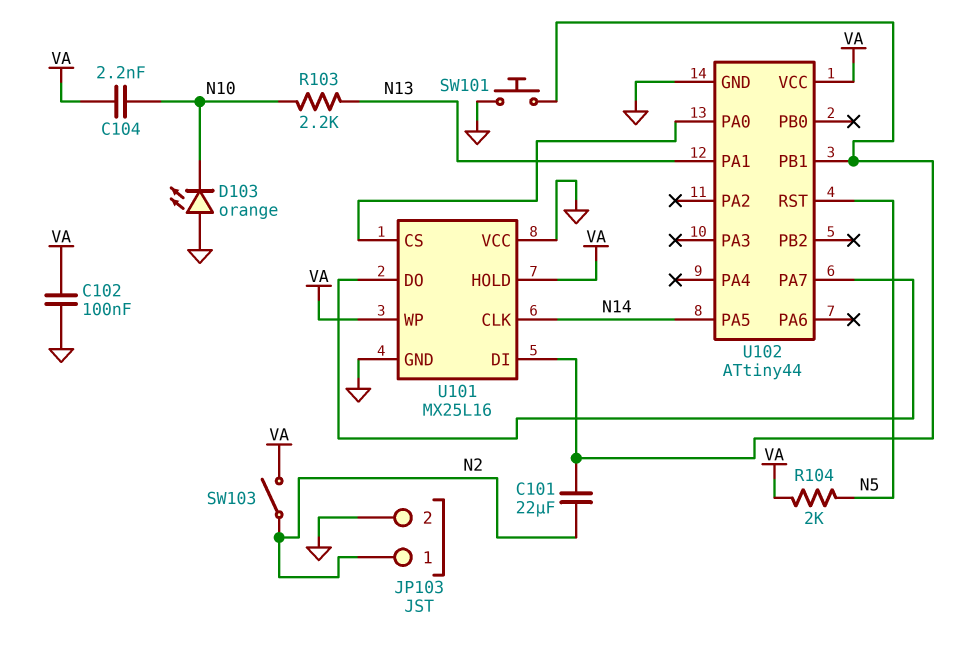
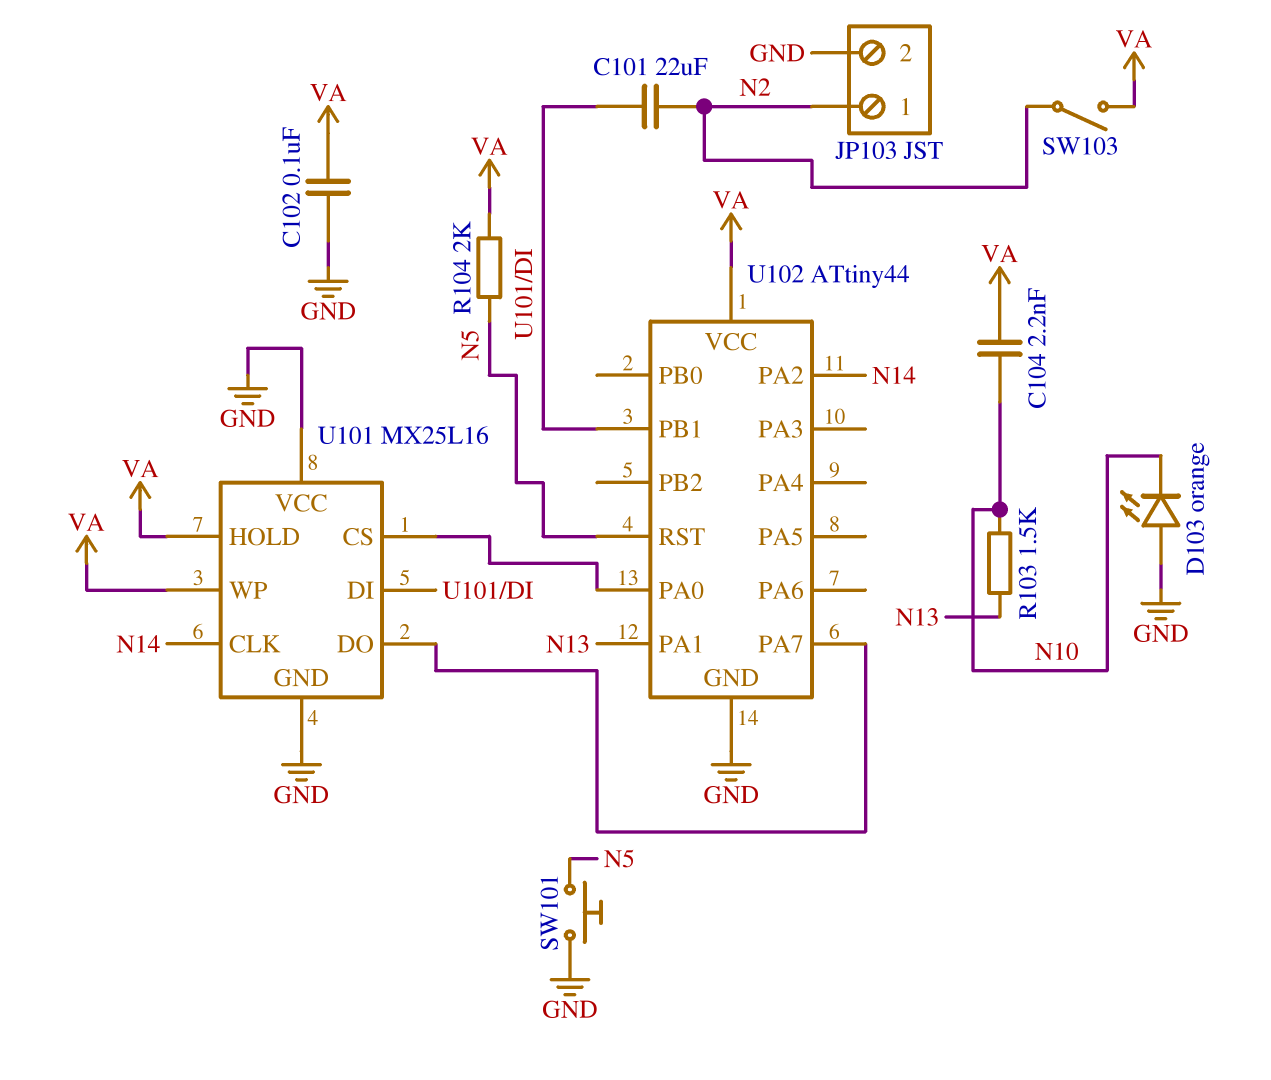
R103: 2.2k (N10, N13) -> 1.5k (N10, N13)
SW101: button (GND, U101/DI) -> button (GND, N5)
U102 pin PA2: none -> N14
U102 pin PA5: N14 -> none

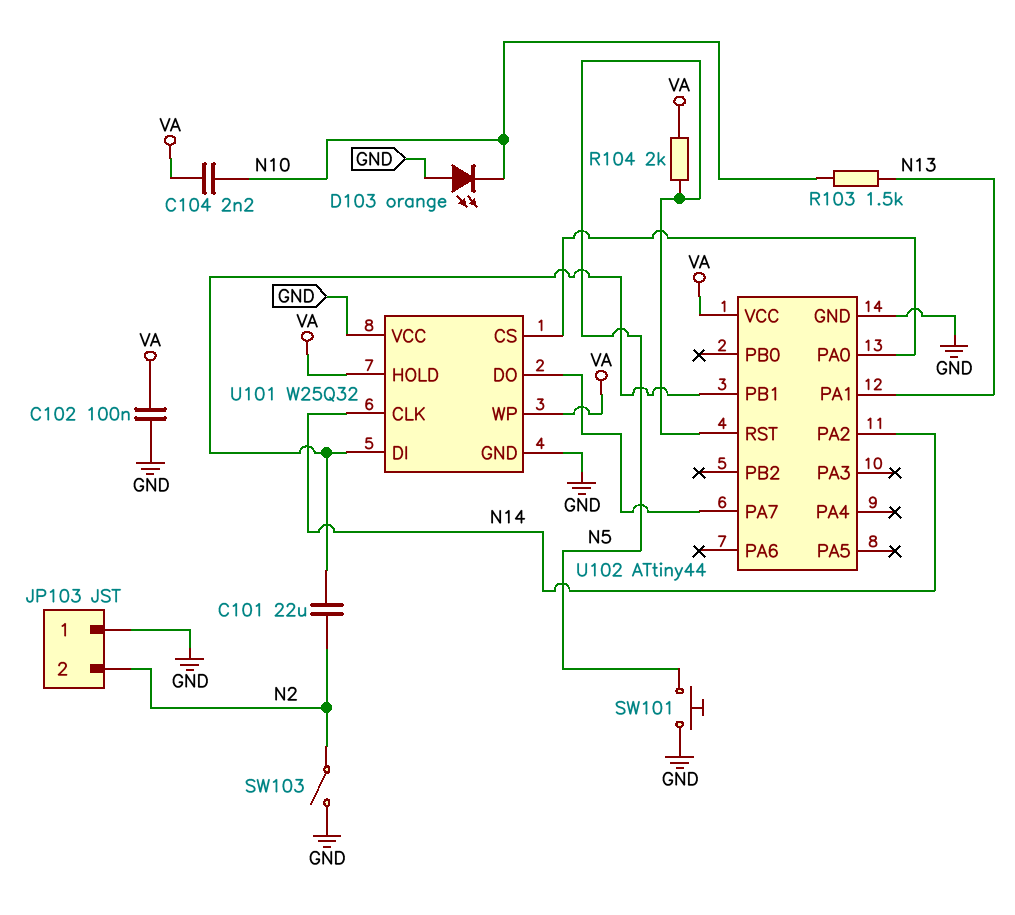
JP103 pin 1: N2 -> GND
JP103 pin 2: GND -> N2
SW103: switch (N2, VA) -> switch (GND, N2)
U101: MX25L16 -> W25Q32

